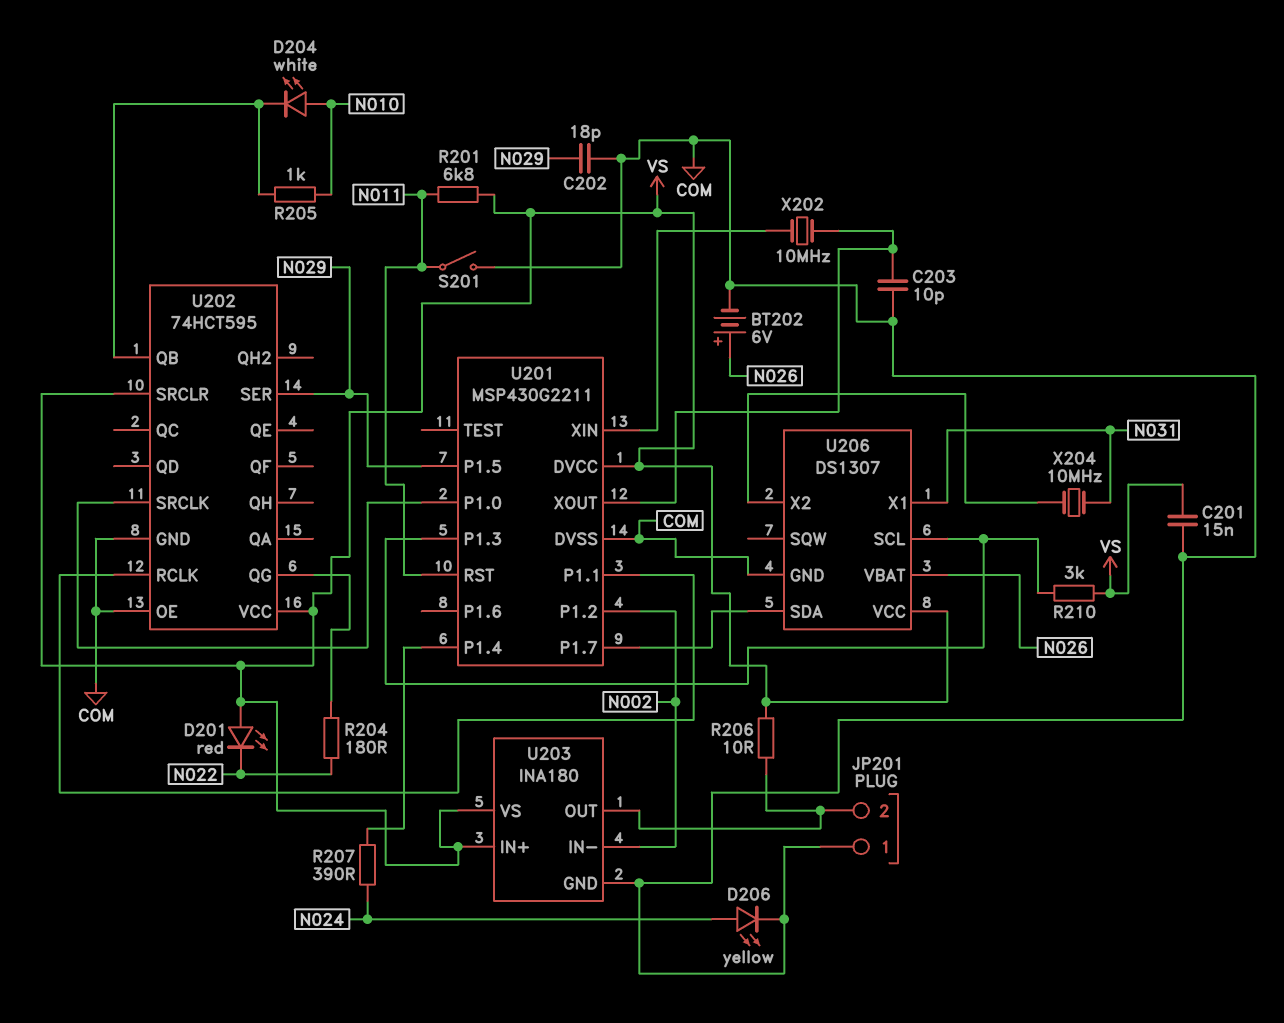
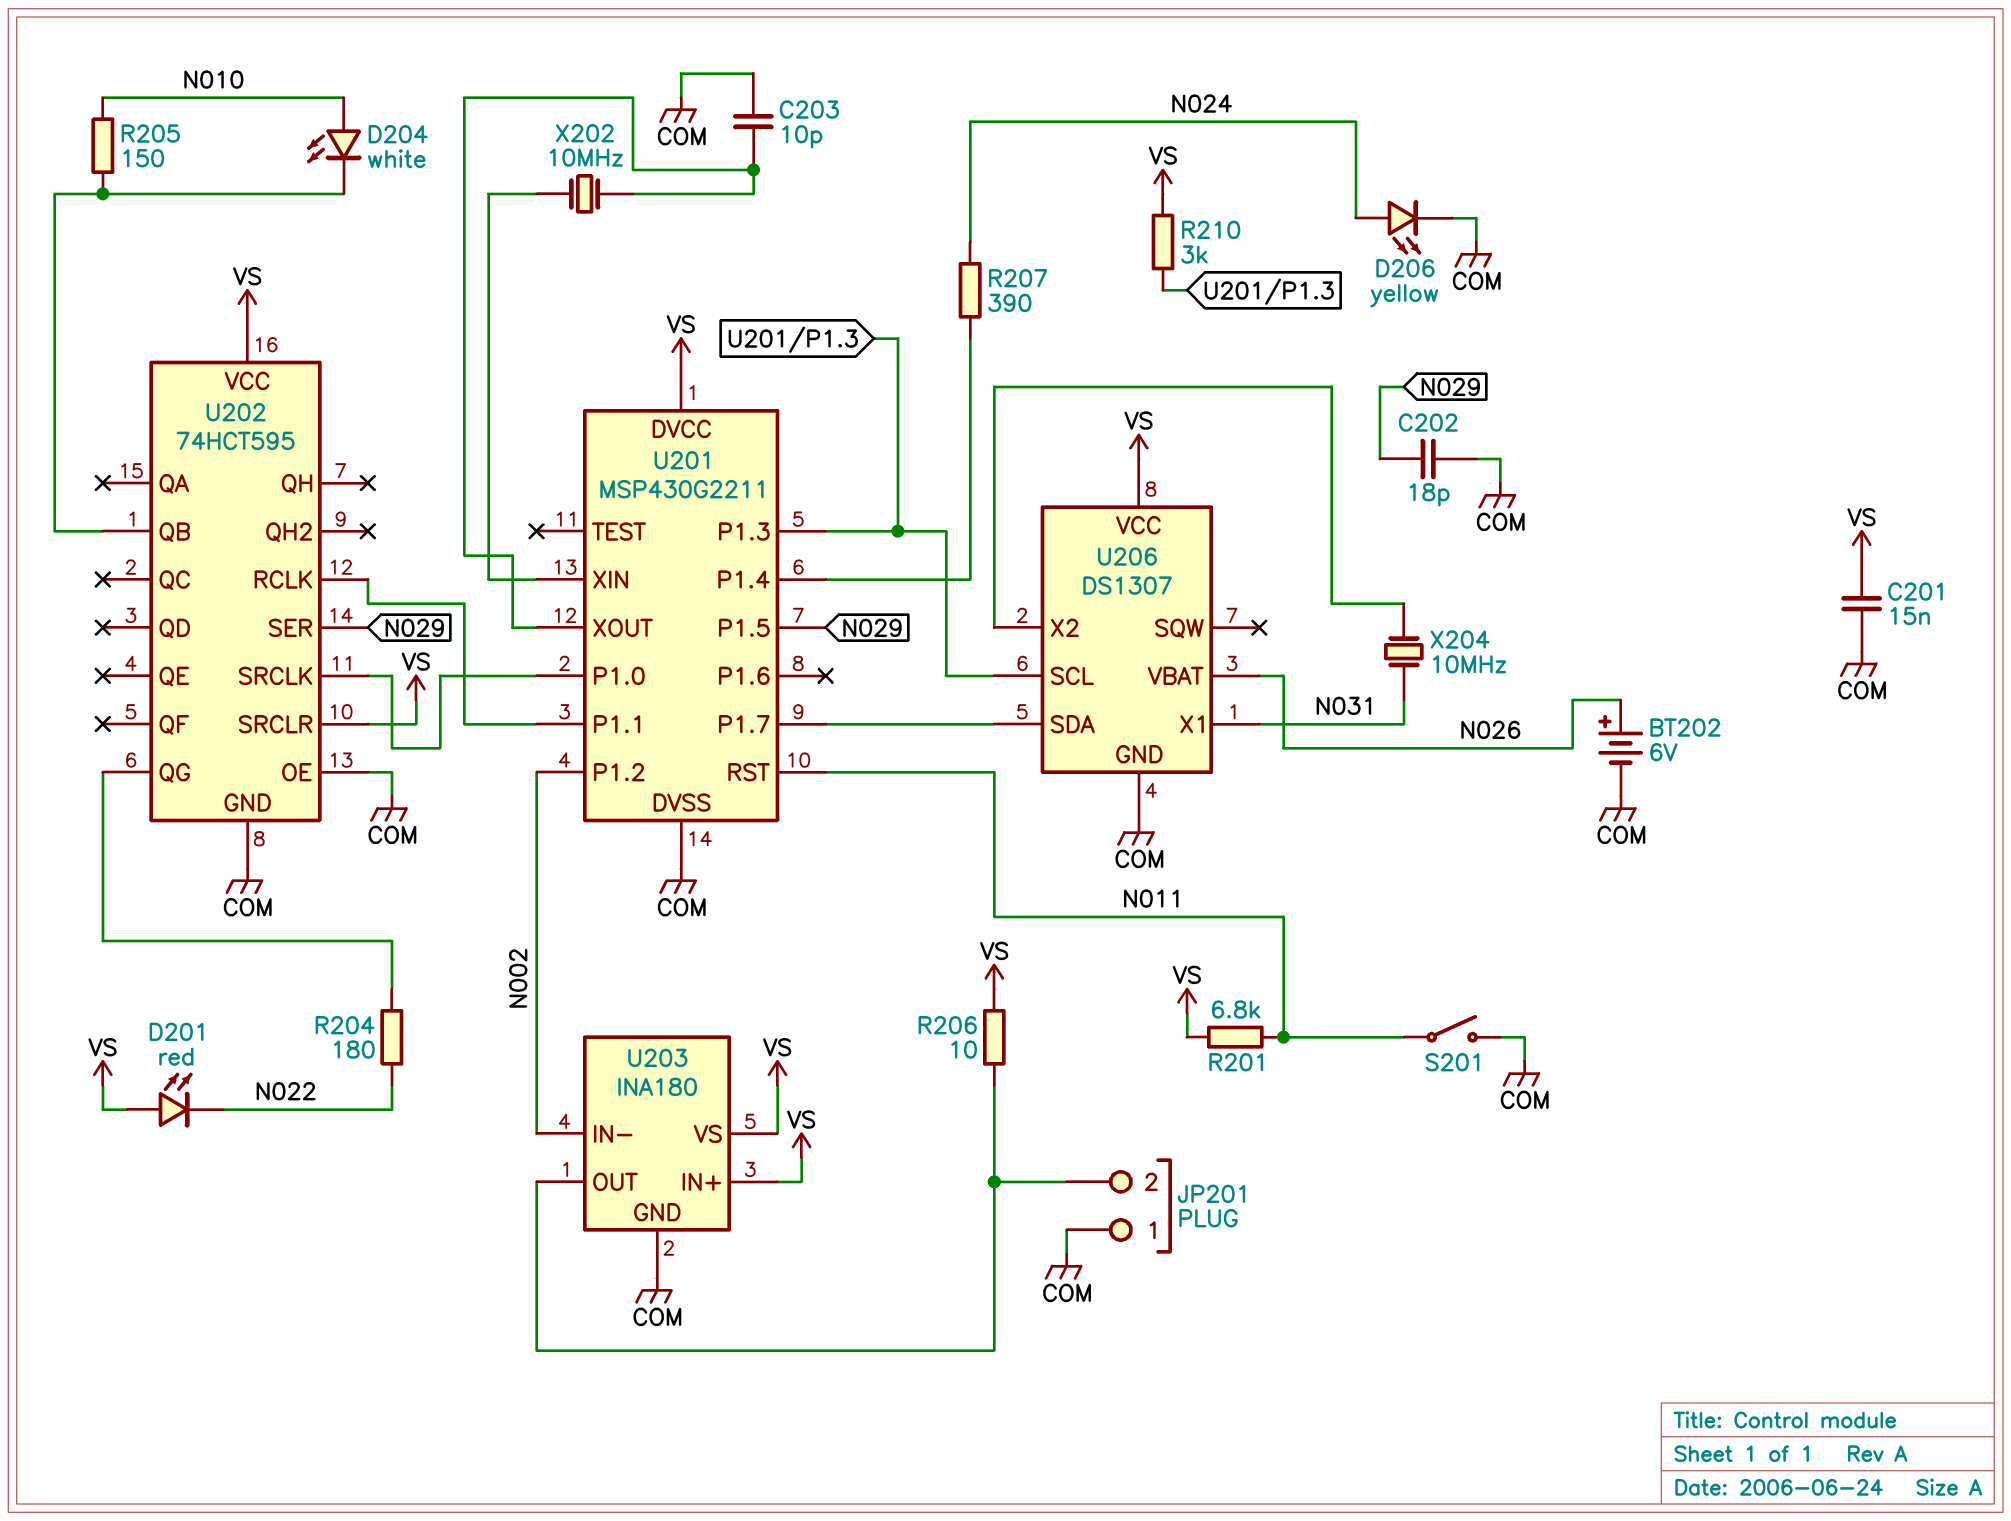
R205: 1k (N010, U202/QB) -> 150 (N010, U202/QB)

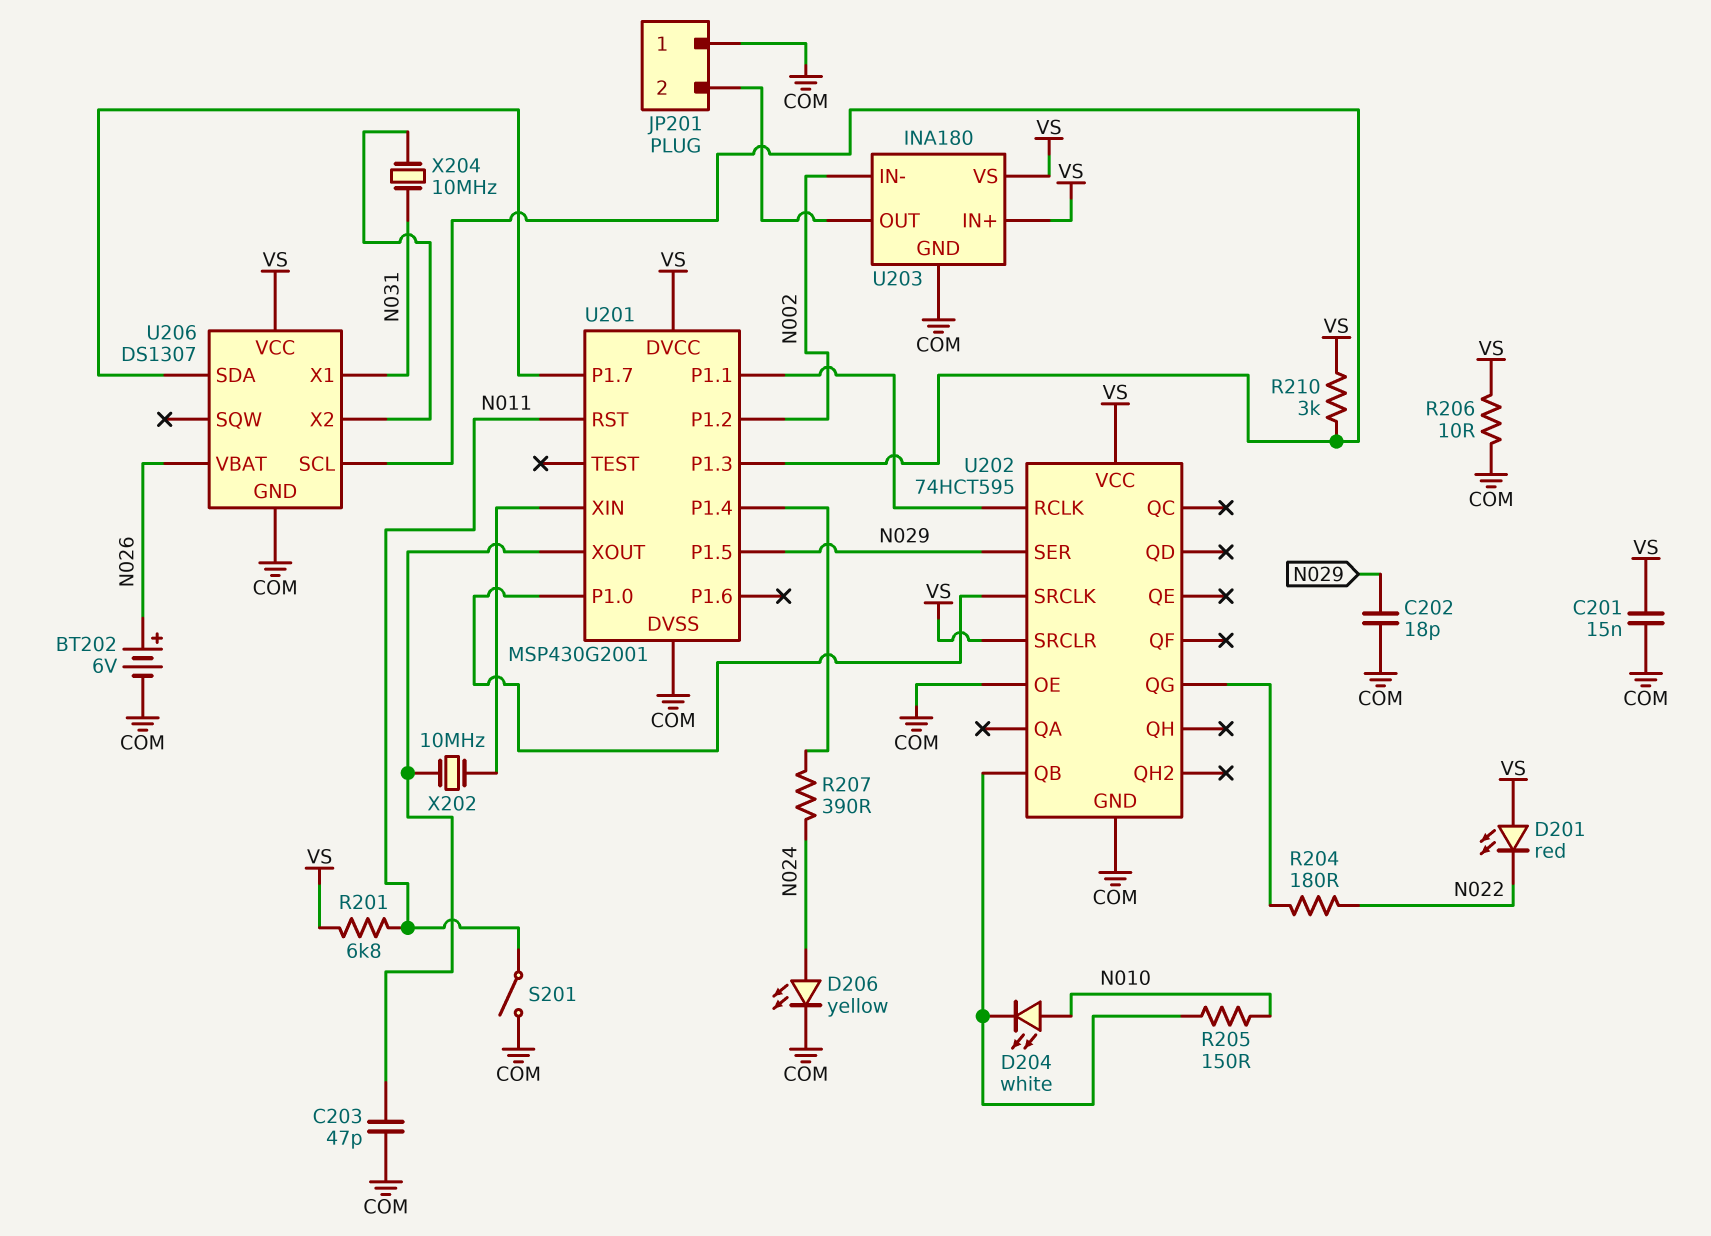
C203: 10pF (COM, U201/XOUT) -> 47pF (COM, U201/XOUT)
R206: 10 (JP201/2, VS) -> 10 (COM, VS)
U201: MSP430G2211 -> MSP430G2001

